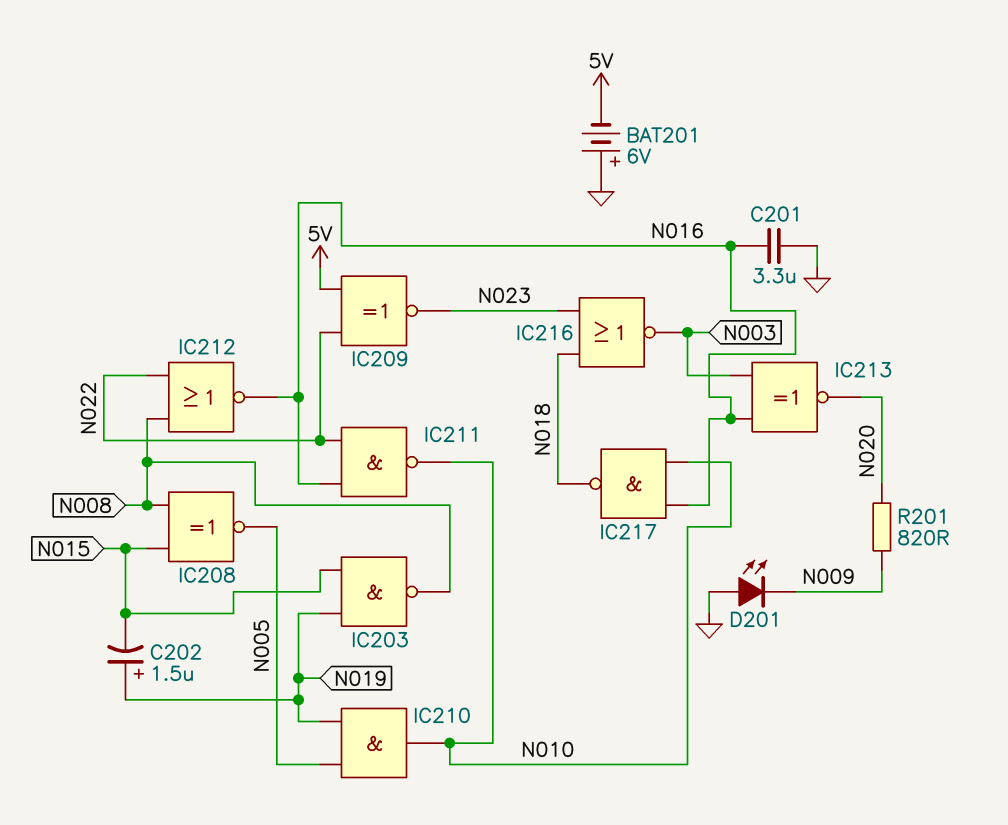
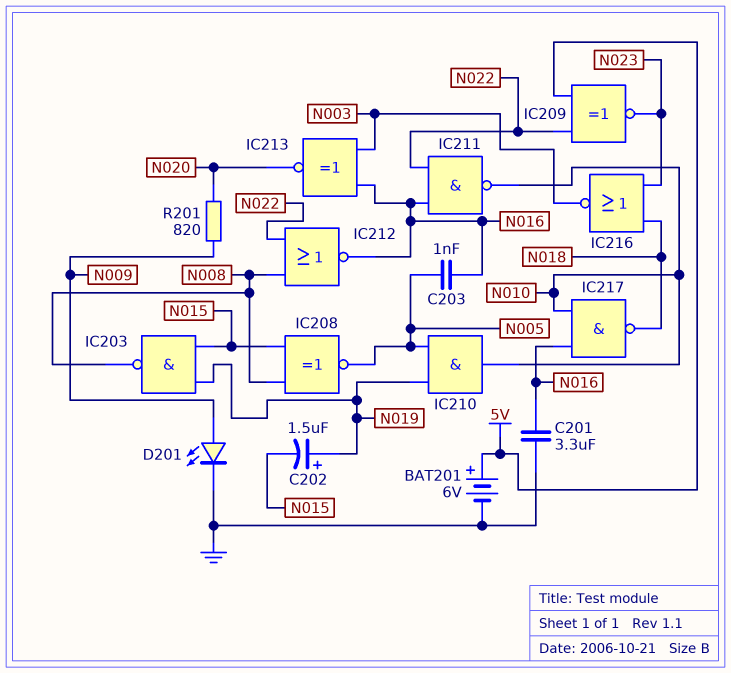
BAT201: 6V (plus GND, minus 5V) -> 6V (plus 5V, minus GND)
C203: none -> 1nF (N005, N016)
D201: LED (A GND, K N009) -> LED (A N009, K GND)

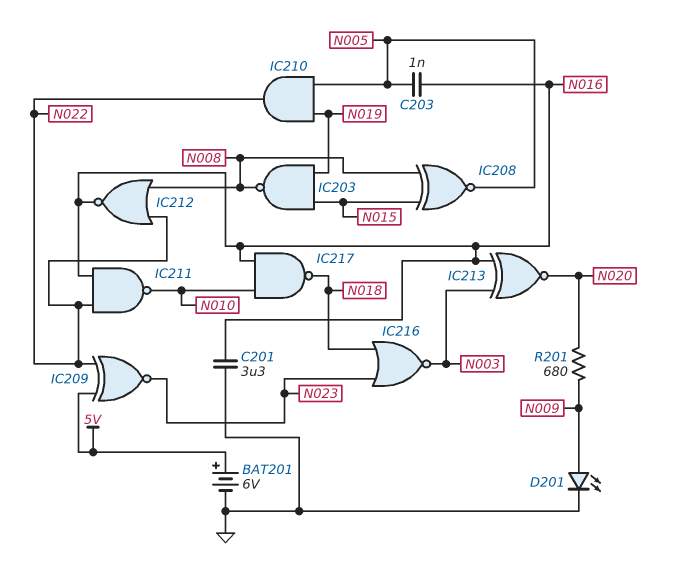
C202: 1.5uF (plus N019, minus N015) -> none
IC210: AND (in N005, in N019, out N010) -> AND (in N005, in N019, out N022)
R201: 820 (N009, N020) -> 680 (N009, N020)

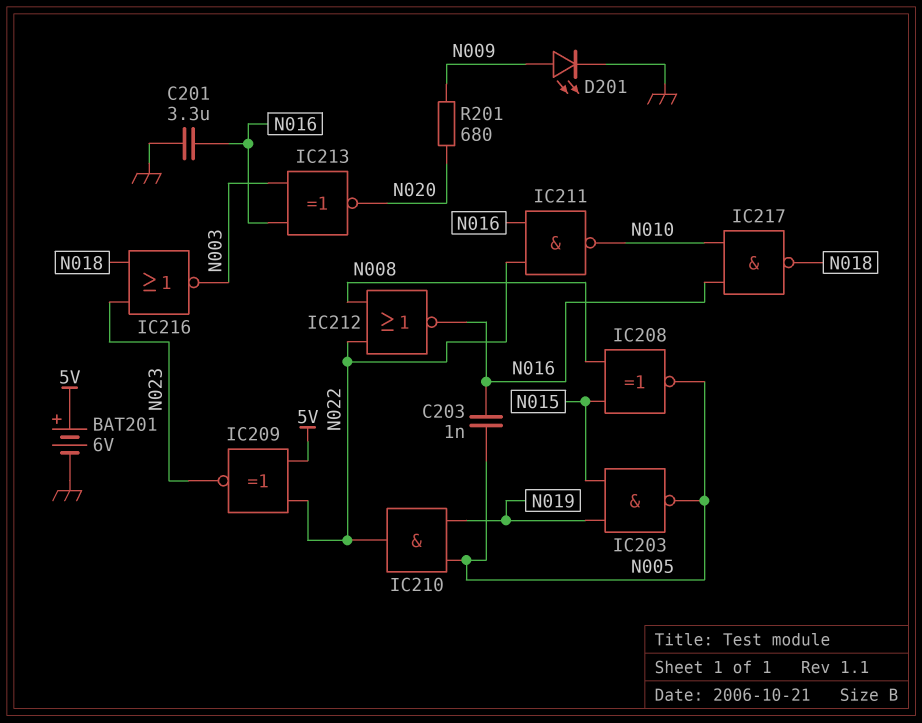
IC203: NAND (in N015, in N019, out N008) -> NAND (in N015, in N019, out N005)

